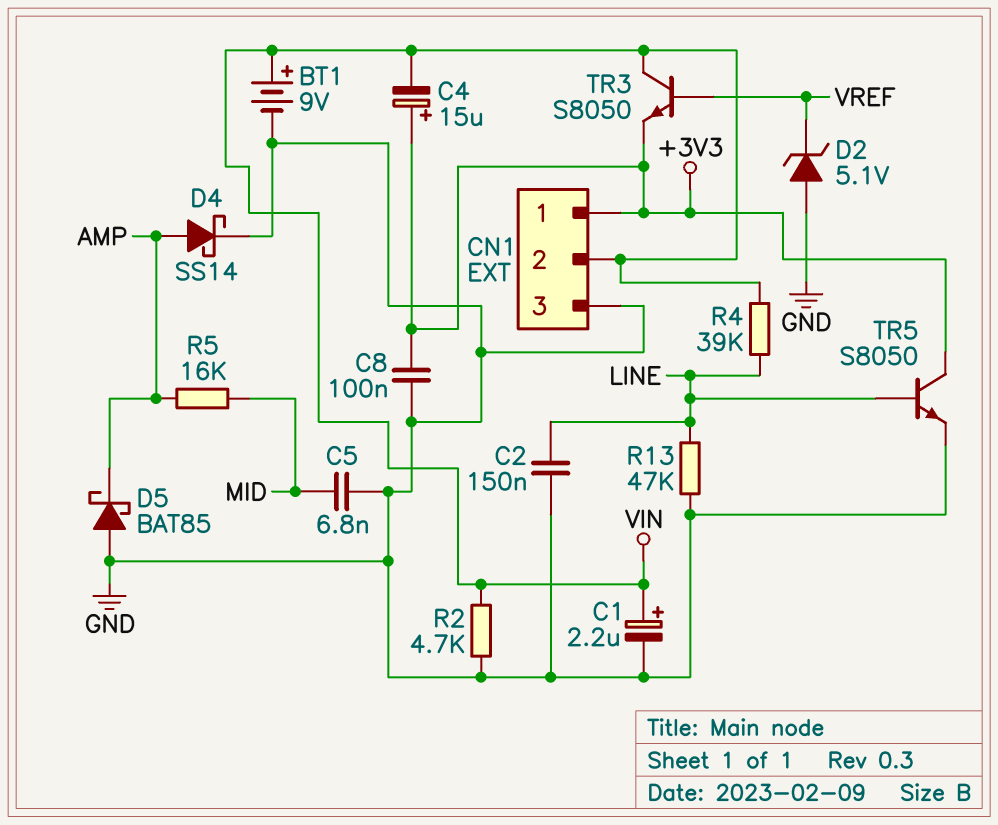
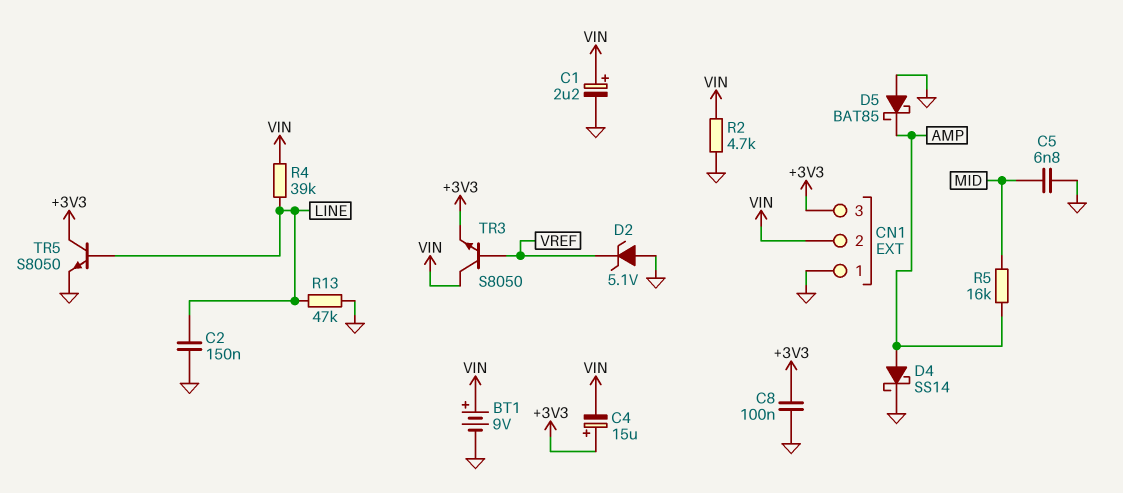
CN1 pin 1: +3V3 -> GND
CN1 pin 3: GND -> +3V3

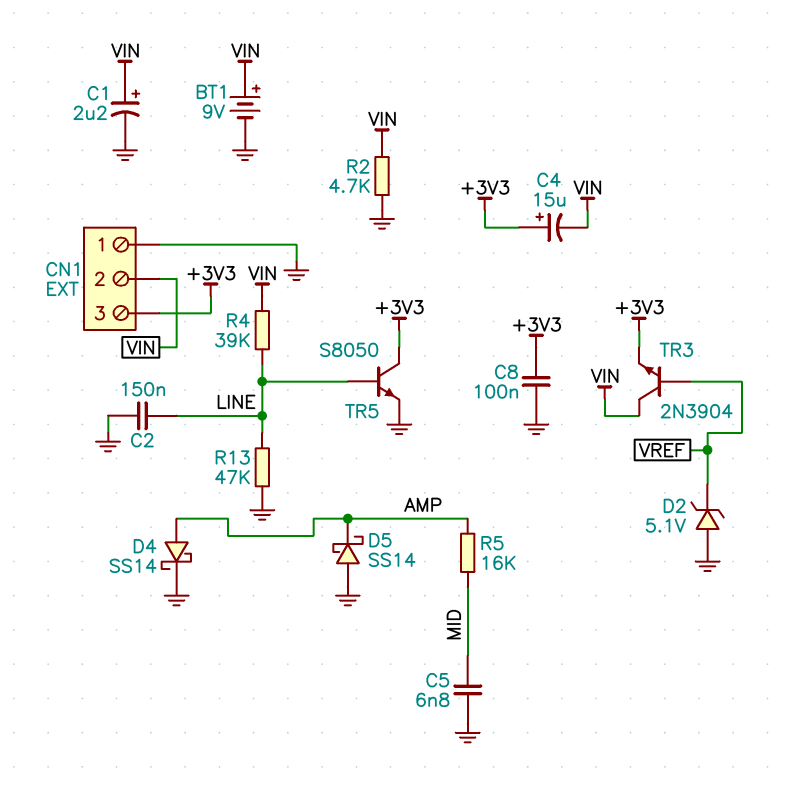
D5: schottky BAT85 (A GND, K AMP) -> schottky SS14 (A GND, K AMP)
TR3: NPN S8050 (B VREF, C VIN, E +3V3) -> NPN 2N3904 (B VREF, C VIN, E +3V3)

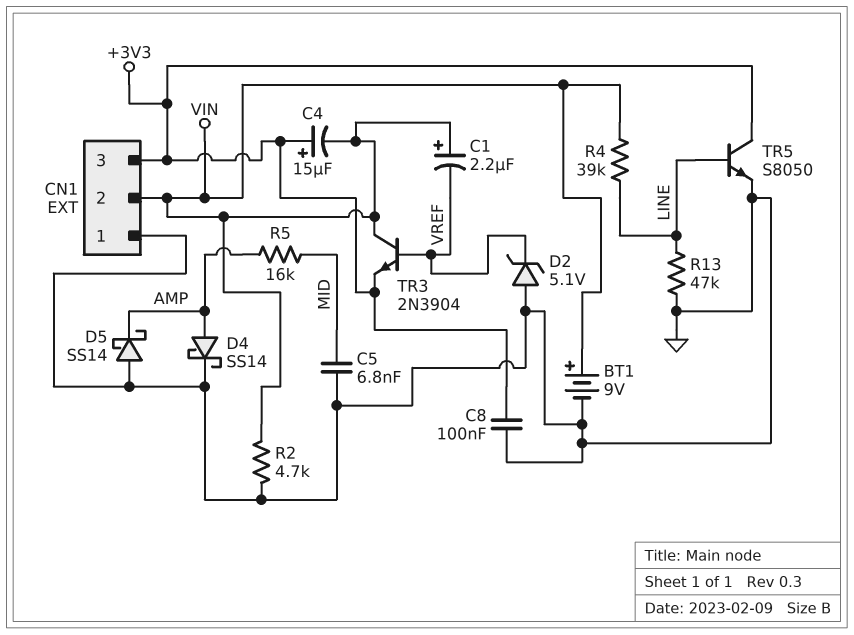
C1: 2.2uF (plus VIN, minus GND) -> 2.2uF (plus VIN, minus VREF)
C2: 150nF (GND, LINE) -> none

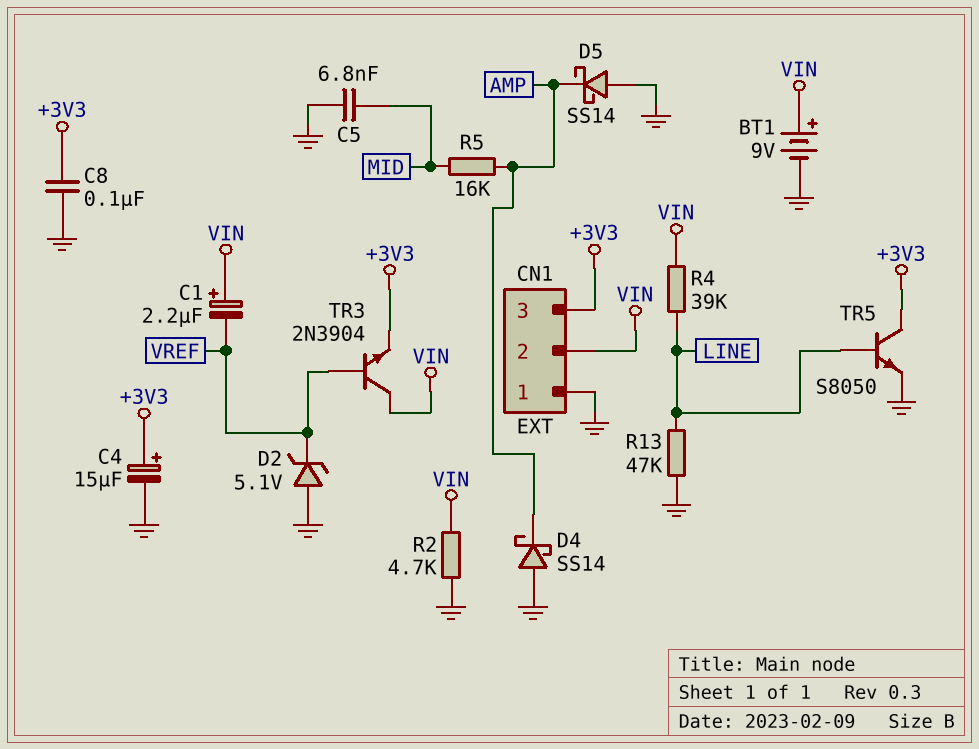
C4: 15uF (plus +3V3, minus VIN) -> 15uF (plus +3V3, minus GND)
D4: schottky SS14 (A AMP, K GND) -> schottky SS14 (A GND, K AMP)

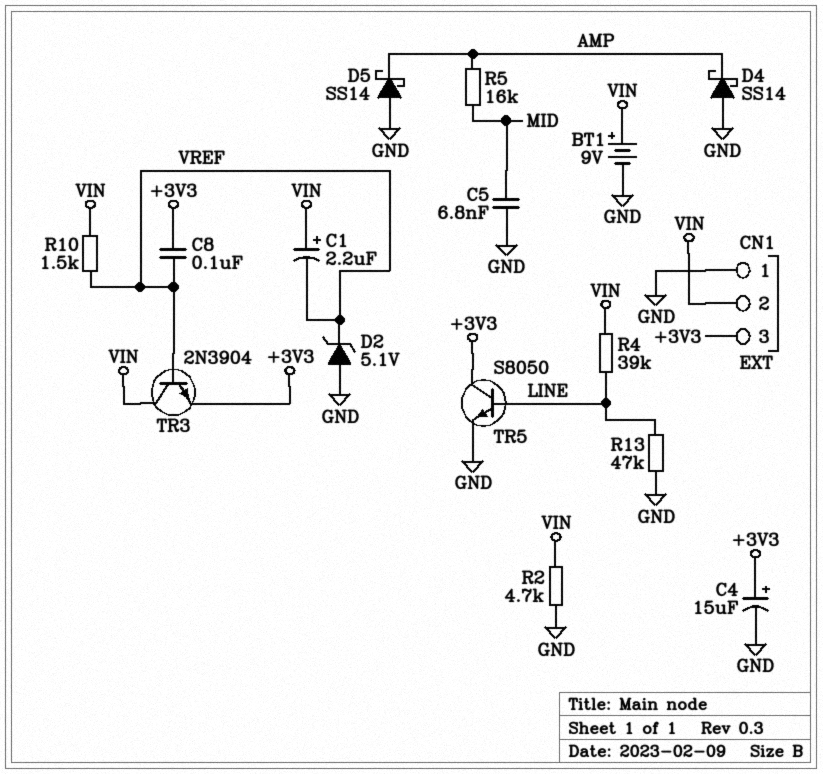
C8: 100nF (+3V3, GND) -> 100nF (+3V3, VREF)
R10: none -> 1.5k (VIN, VREF)

